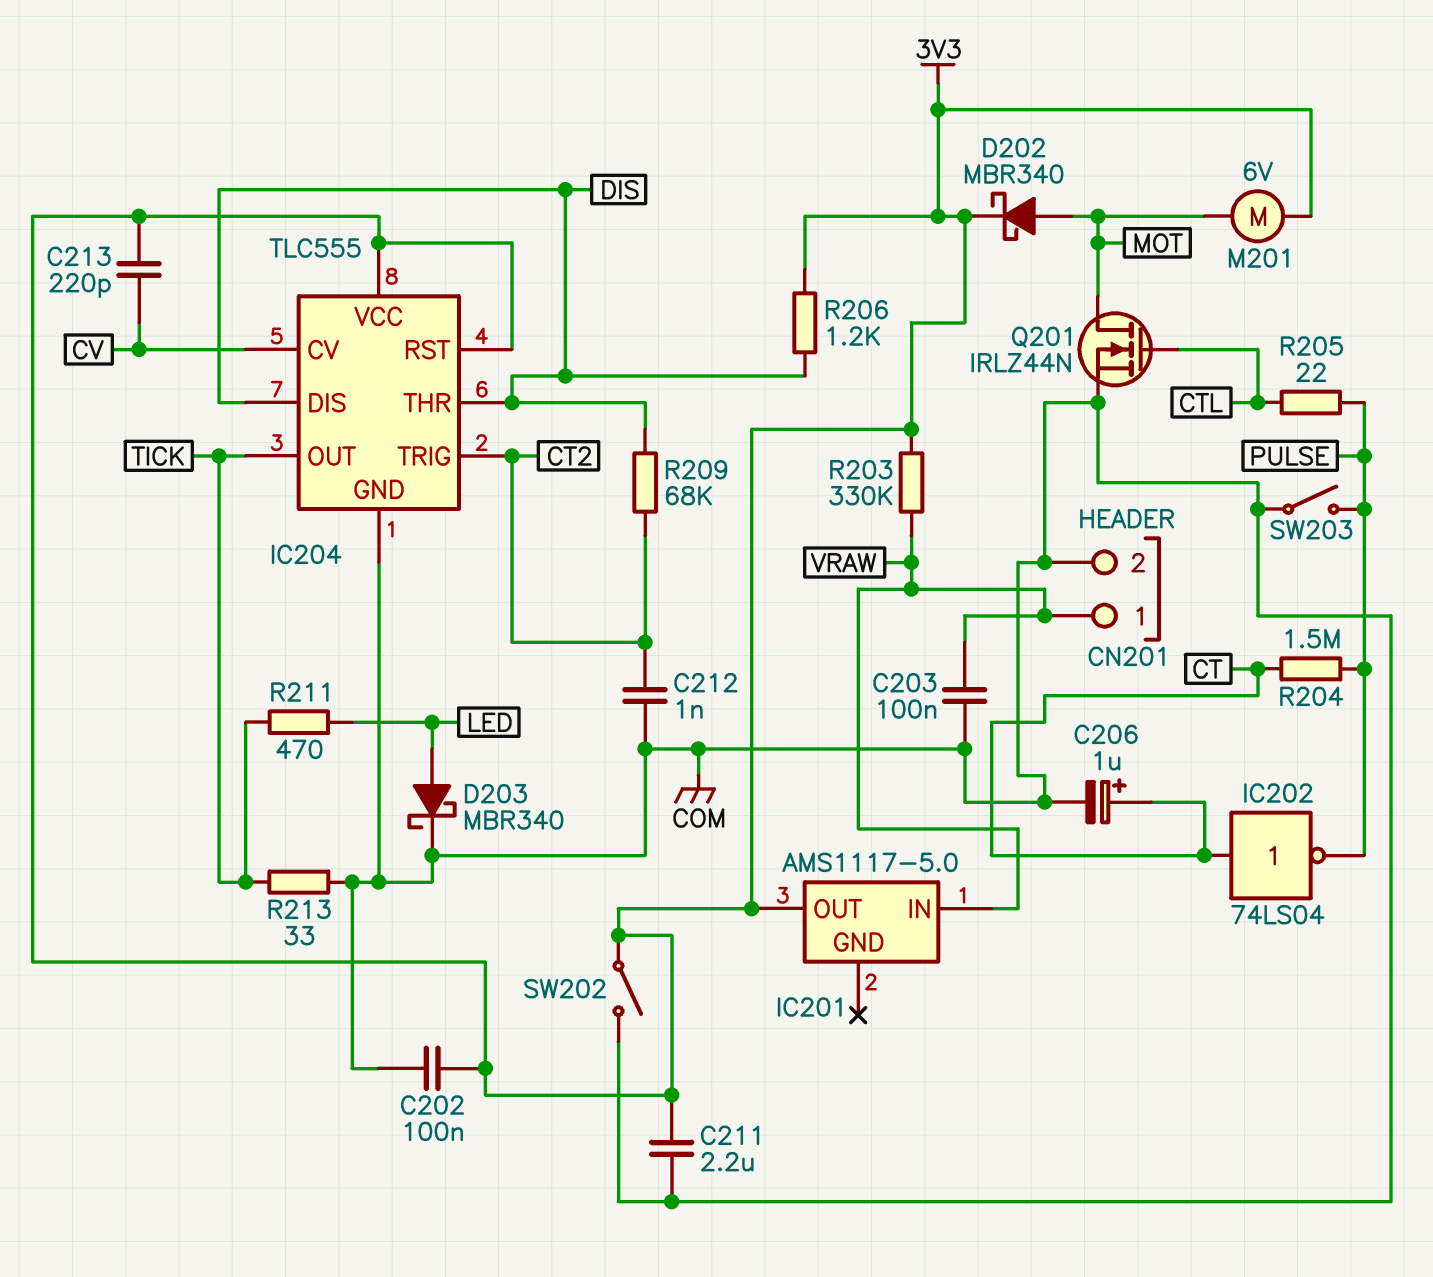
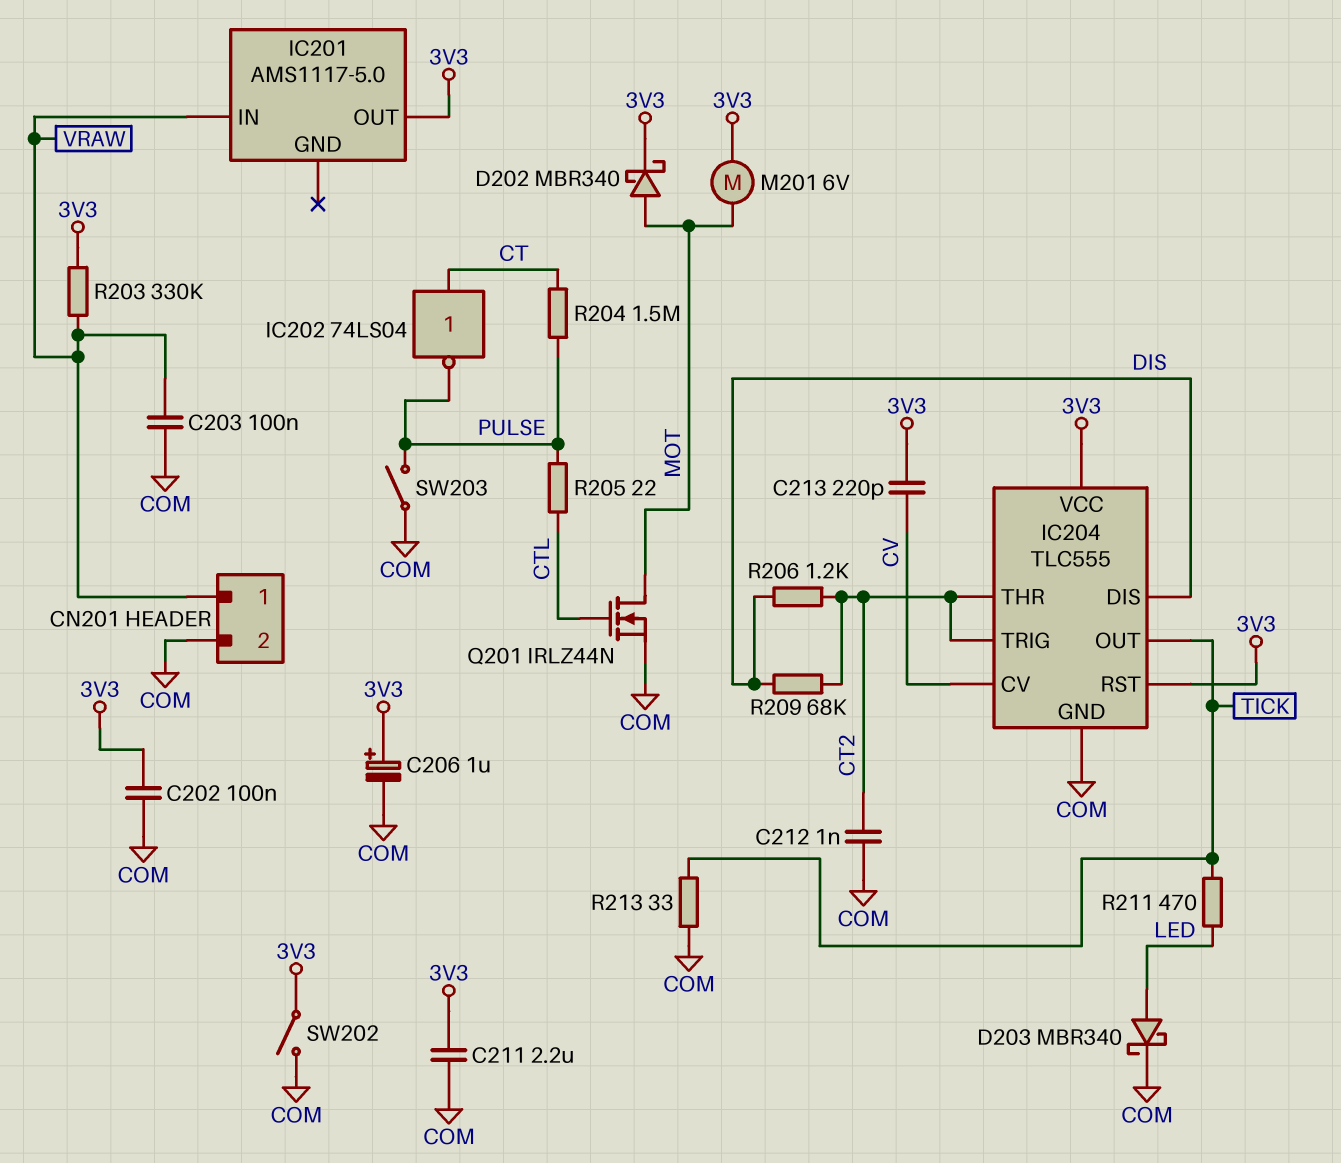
C206: 1uF (plus CT, minus COM) -> 1uF (plus 3V3, minus COM)
IC204 pin THR: DIS -> CT2
R206: 1.2k (3V3, DIS) -> 1.2k (CT2, DIS)

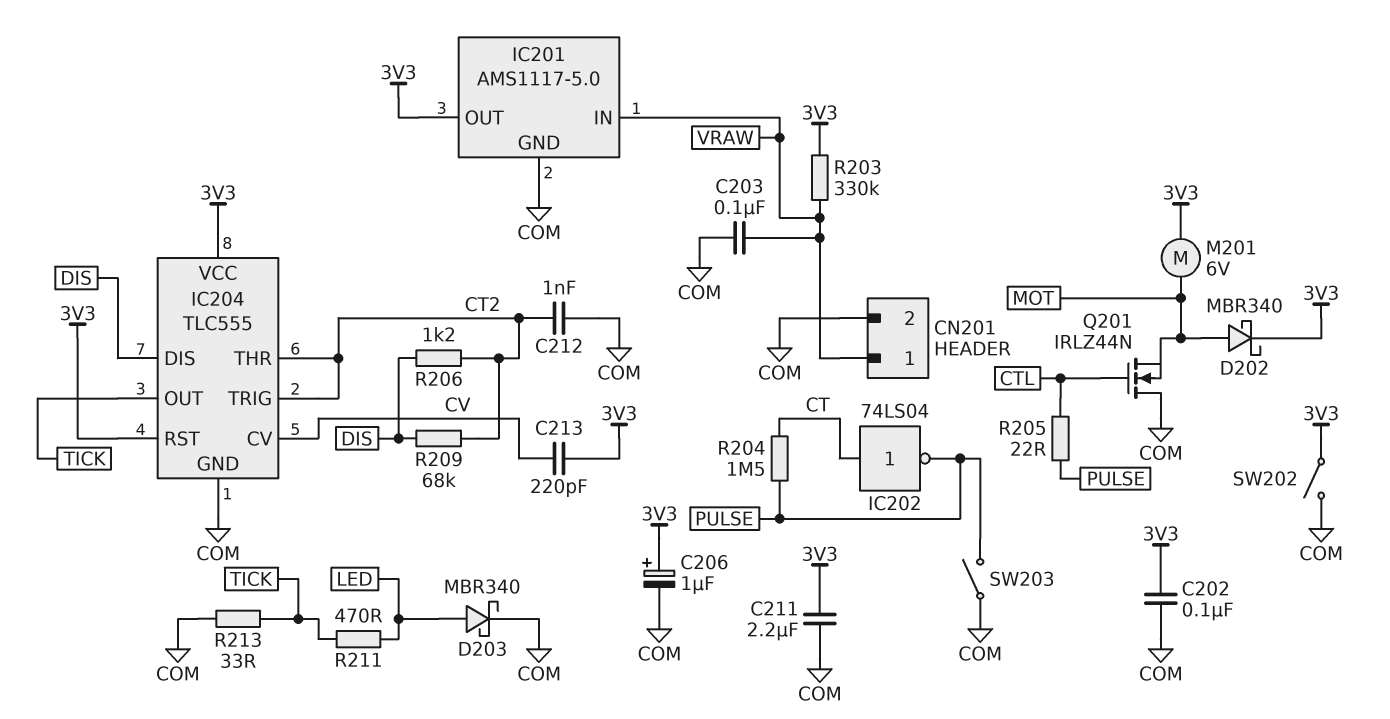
IC201 pin GND: none -> COM
Q201: NMOS IRLZ44N (G CTL, D MOT, S COM) -> NMOS IRLZ44N (G CTL, D COM, S MOT)

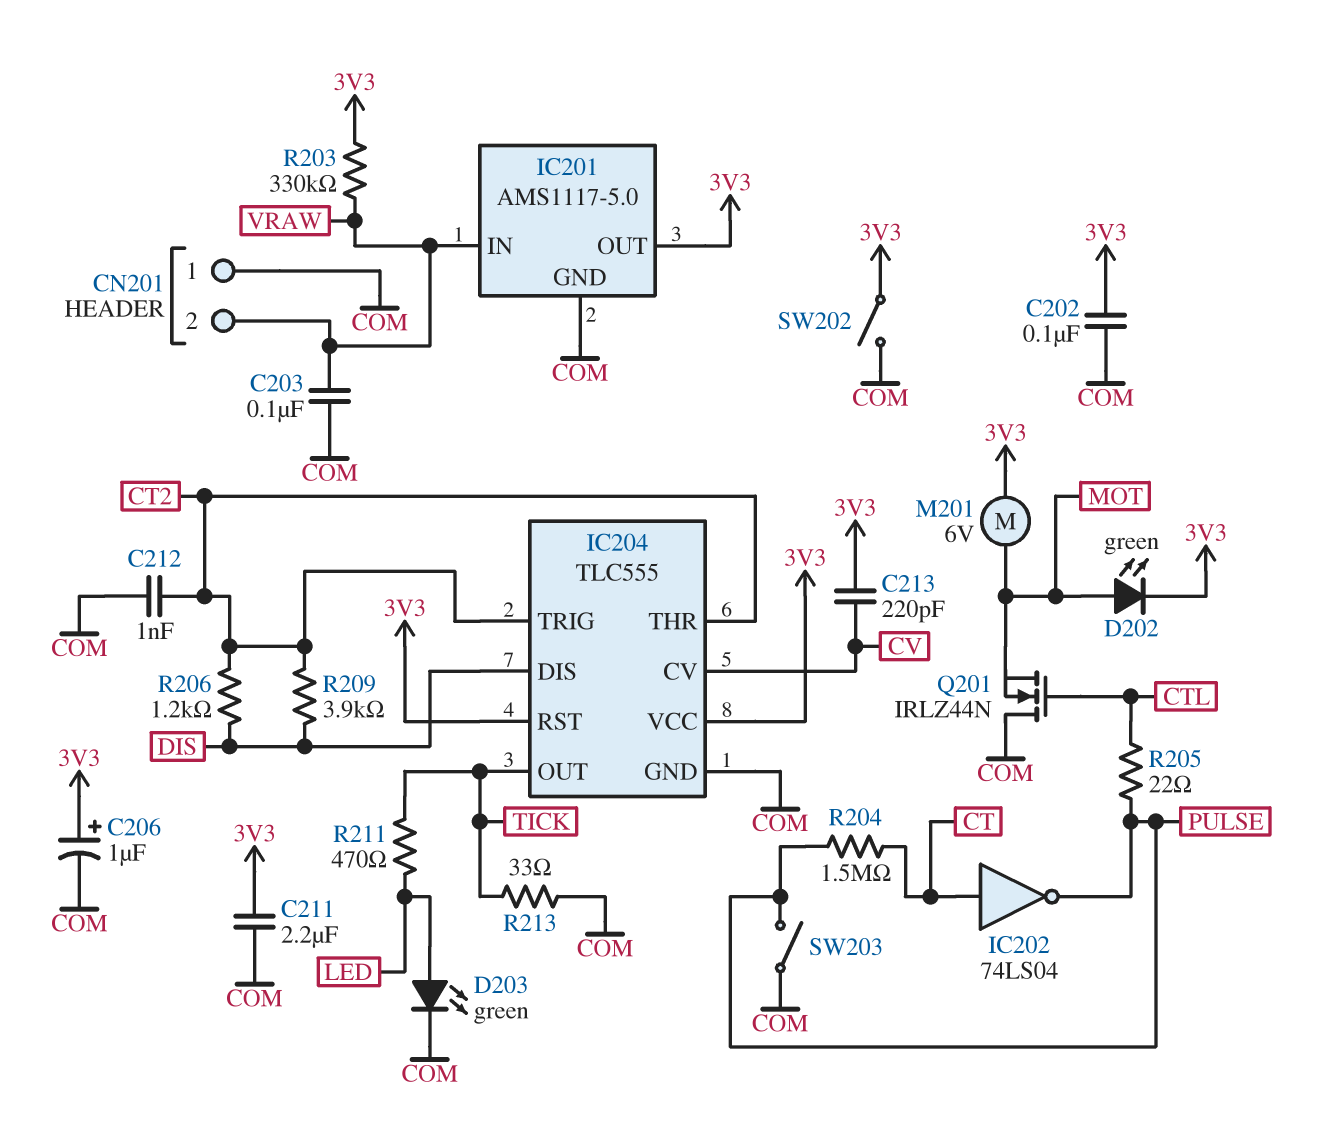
CN201 pin 1: VRAW -> COM
CN201 pin 2: COM -> VRAW
D202: schottky MBR340 (A MOT, K 3V3) -> LED green (A MOT, K 3V3)
D203: schottky MBR340 (A LED, K COM) -> LED green (A LED, K COM)
R209: 68k (CT2, DIS) -> 3.9k (CT2, DIS)

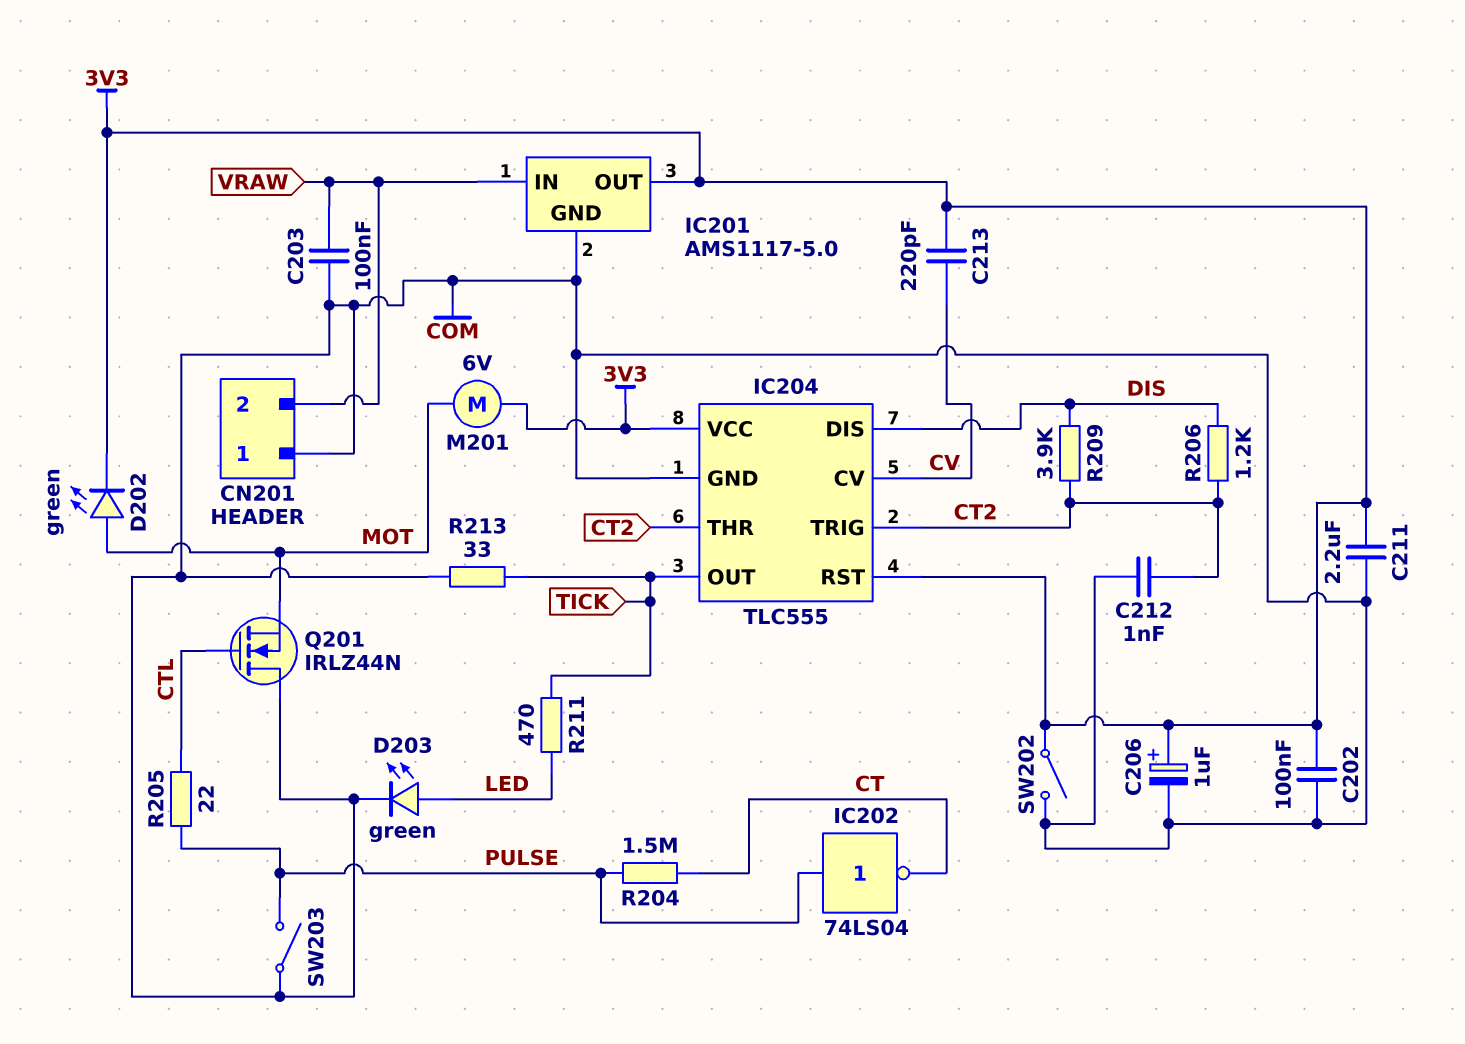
IC202: NOT 74LS04 (in CT, out PULSE) -> NOT 74LS04 (in PULSE, out CT)
R203: 330k (3V3, VRAW) -> none

